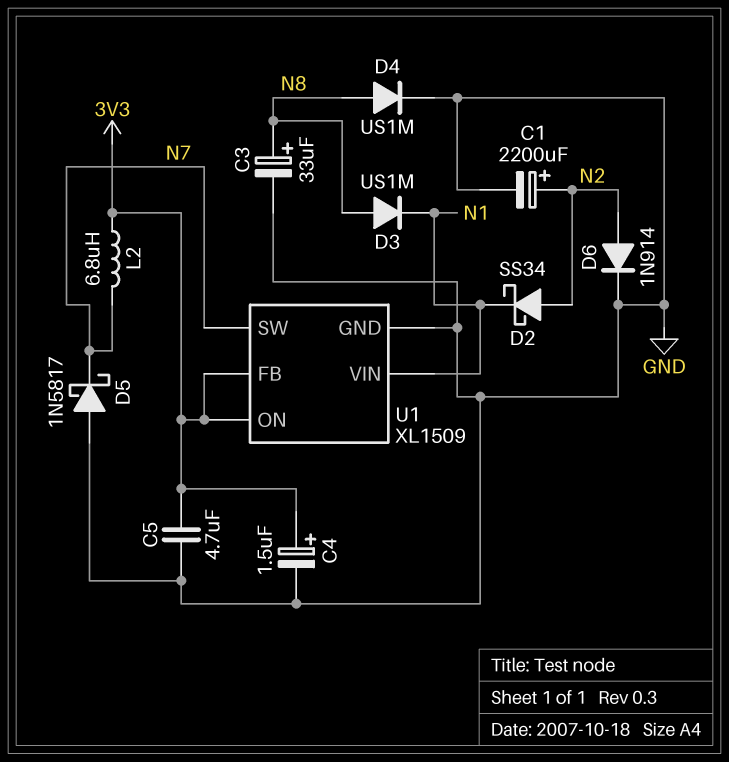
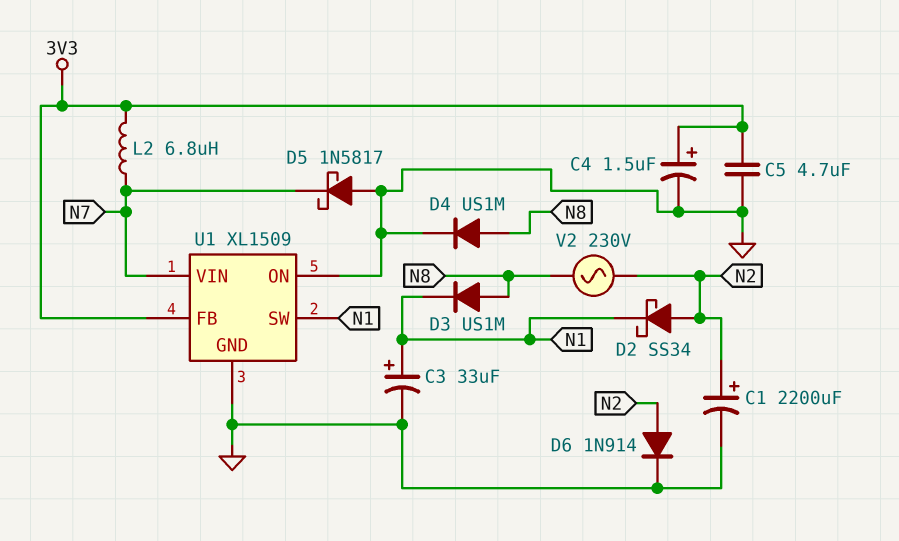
C3: 33uF (plus N8, minus GND) -> 33uF (plus N1, minus GND)
U1 pin ON: 3V3 -> GND
U1 pin SW: N7 -> N1
U1 pin VIN: N1 -> N7
V2: none -> AC 230V (N2, N8)

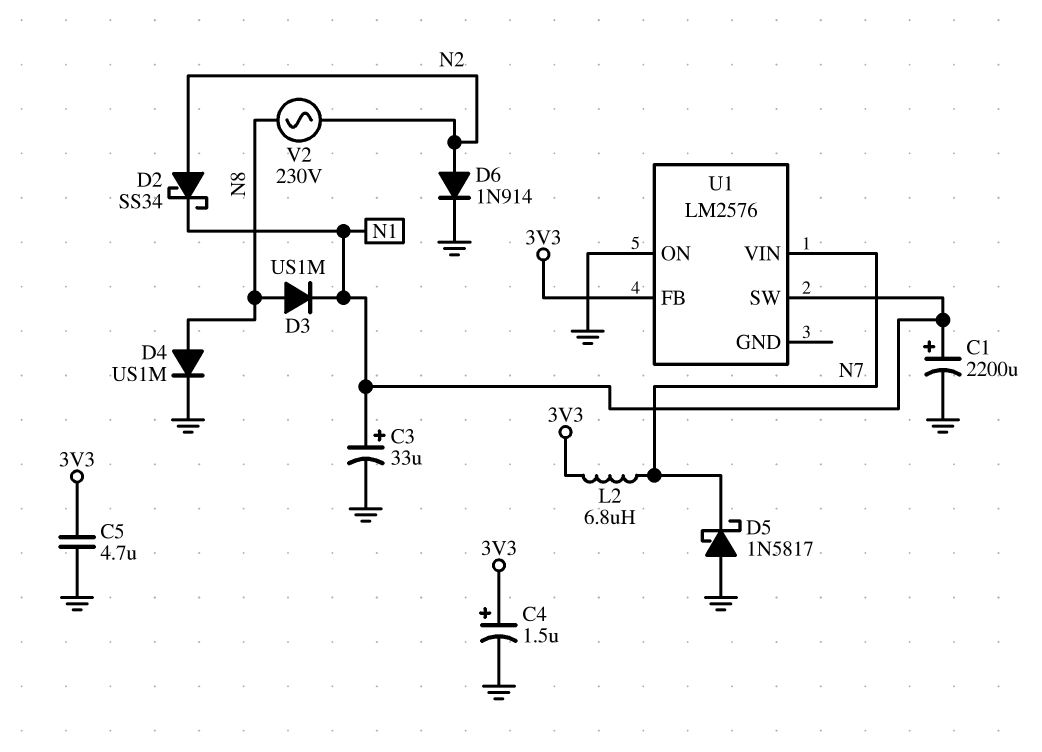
C1: 2200uF (plus N2, minus GND) -> 2200uF (plus N1, minus GND)
U1: XL1509 -> LM2576
U1 pin GND: GND -> none

